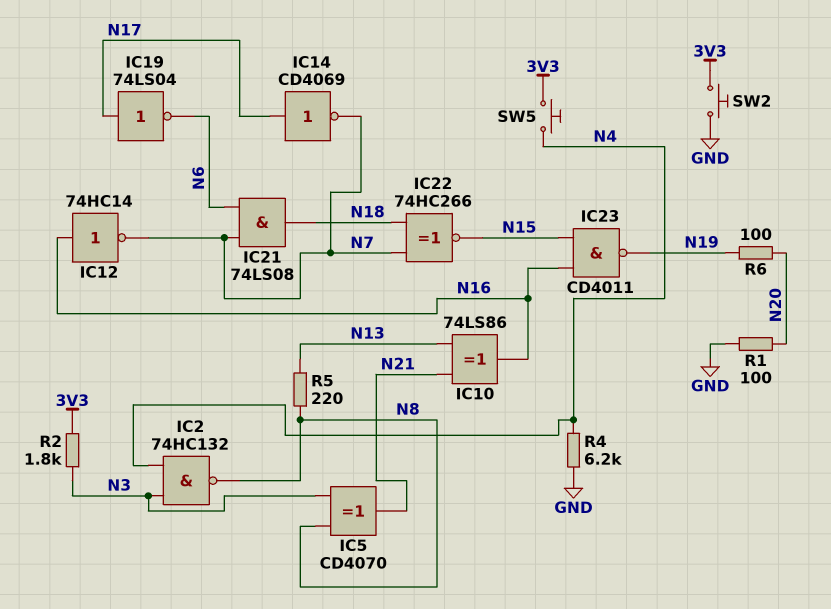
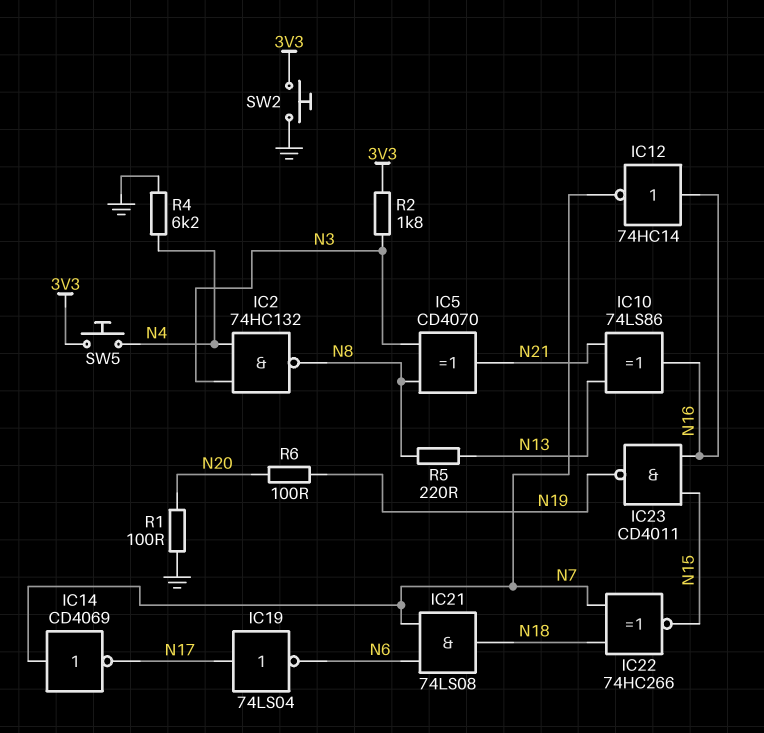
IC14: NOT CD4069 (in N17, out N7) -> NOT CD4069 (in N7, out N17)

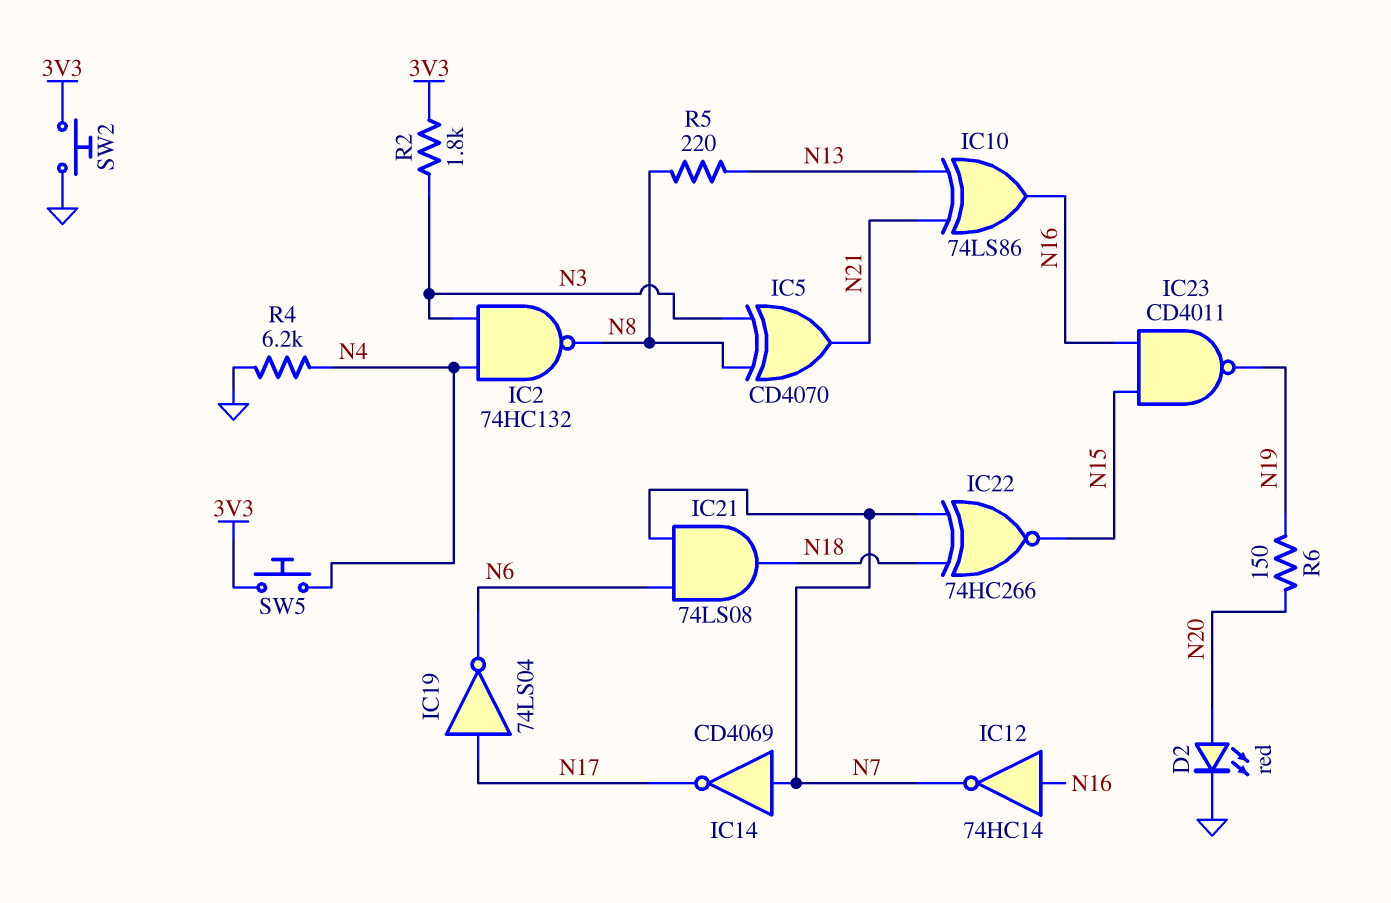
D2: none -> LED red (A N20, K GND)
R1: 100 (GND, N20) -> none
R6: 100 (N19, N20) -> 150 (N19, N20)

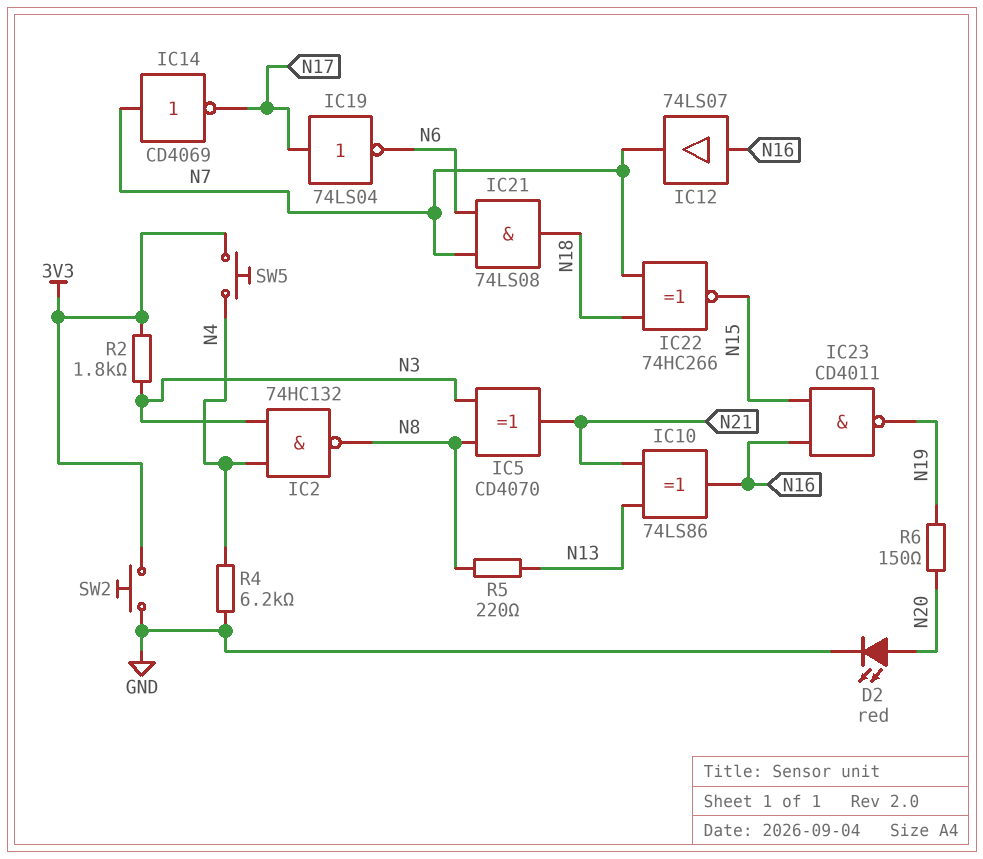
IC12: NOT 74HC14 (in N16, out N7) -> buffer 74LS07 (in N16, out N7)

